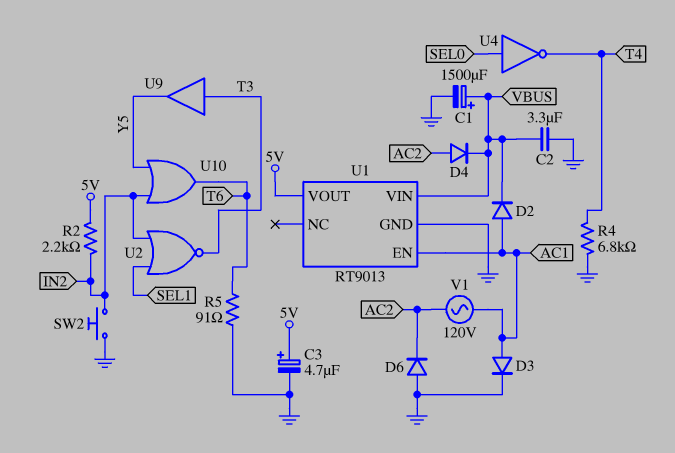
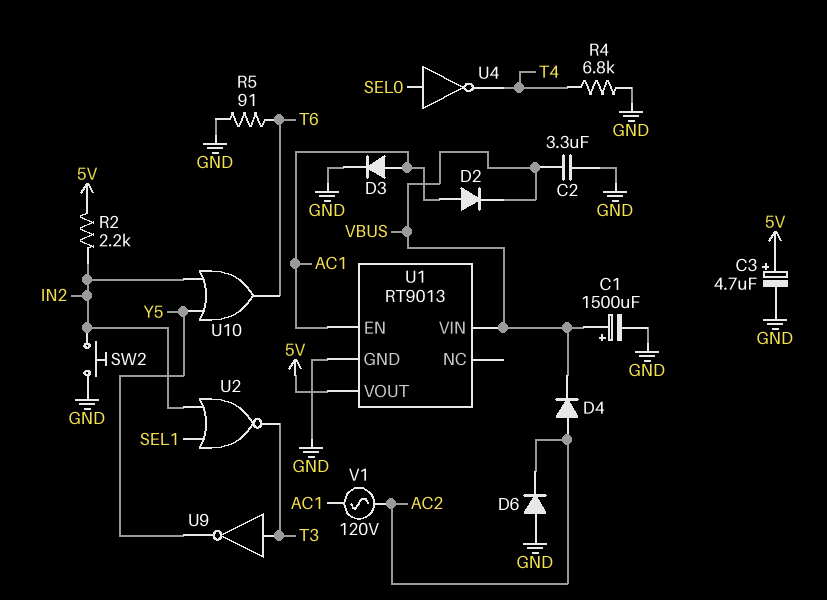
U9: buffer (in T3, out Y5) -> NOT (in T3, out Y5)

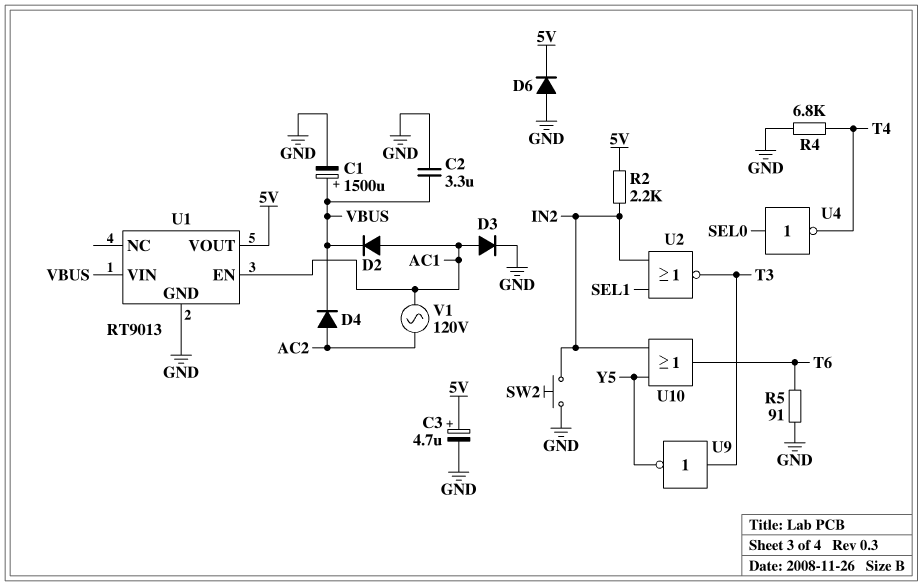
D6: diode (A GND, K AC2) -> diode (A GND, K 5V)

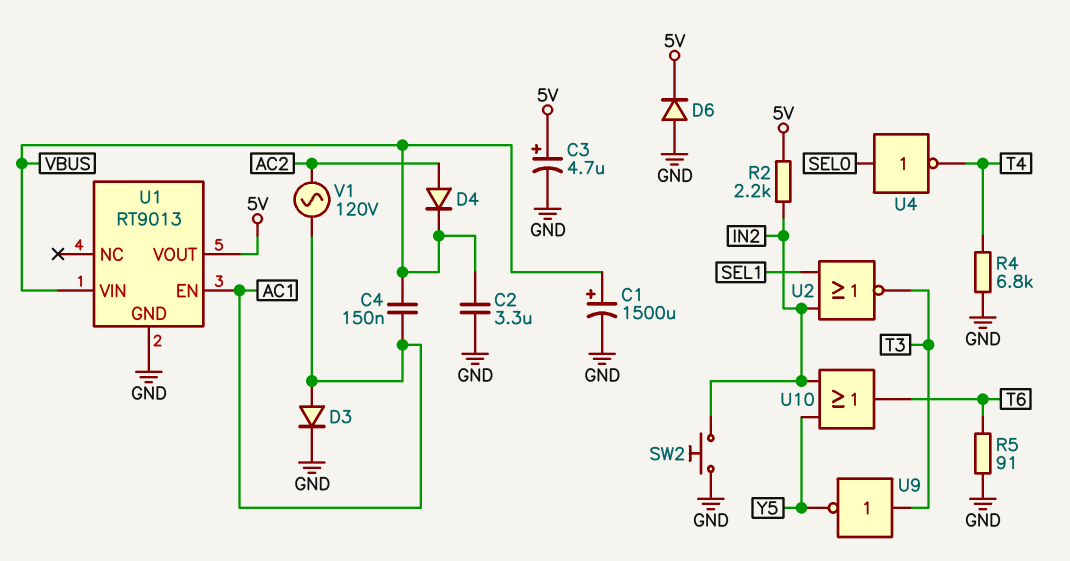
C4: none -> 150nF (AC1, VBUS)
D2: diode (A AC1, K VBUS) -> none

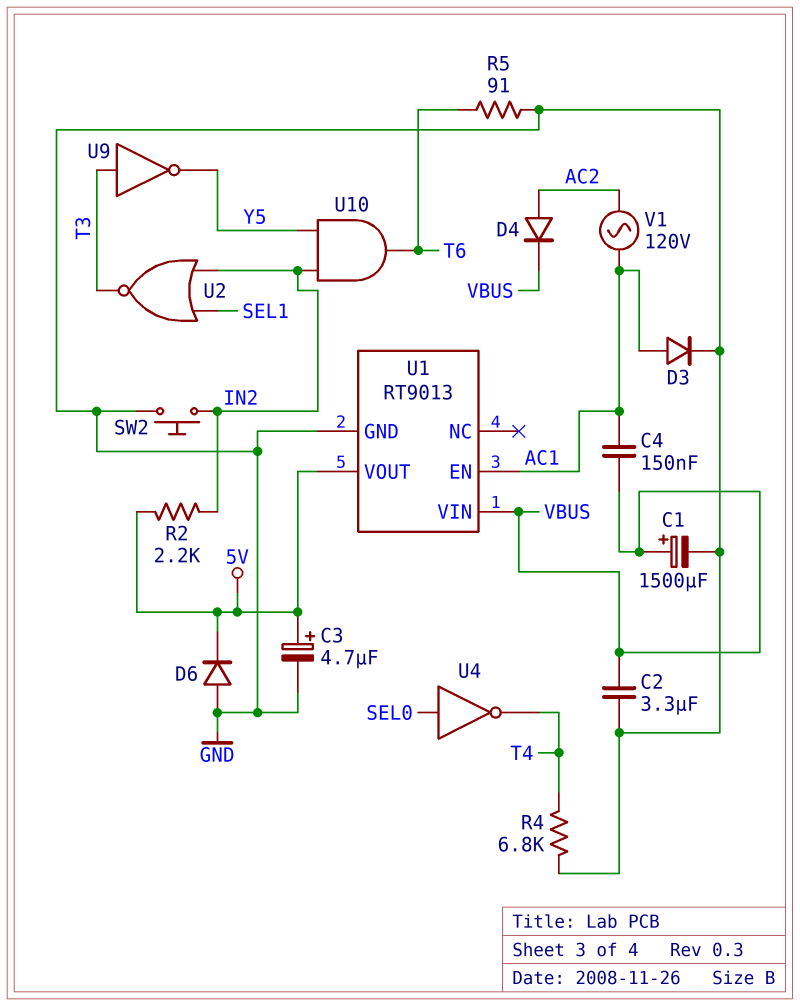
U10: OR (in IN2, in Y5, out T6) -> AND (in IN2, in Y5, out T6)

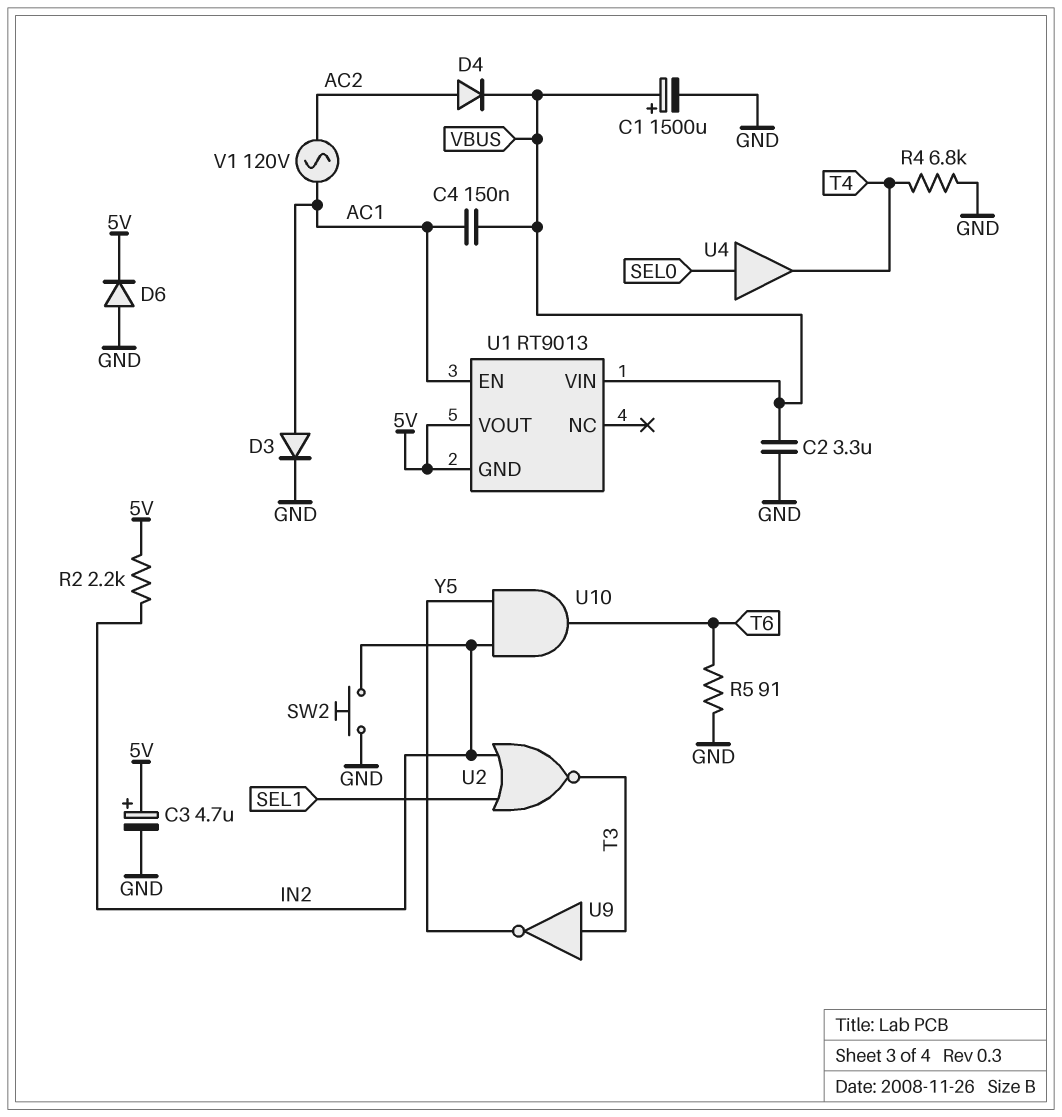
U1 pin GND: GND -> 5V
U4: NOT (in SEL0, out T4) -> buffer (in SEL0, out T4)

